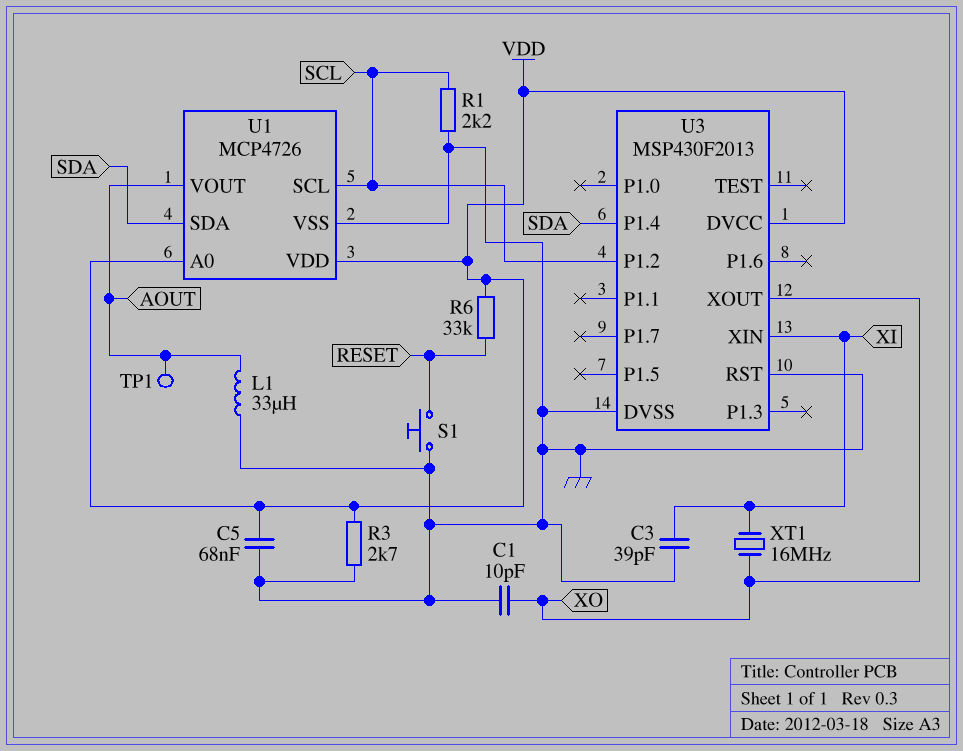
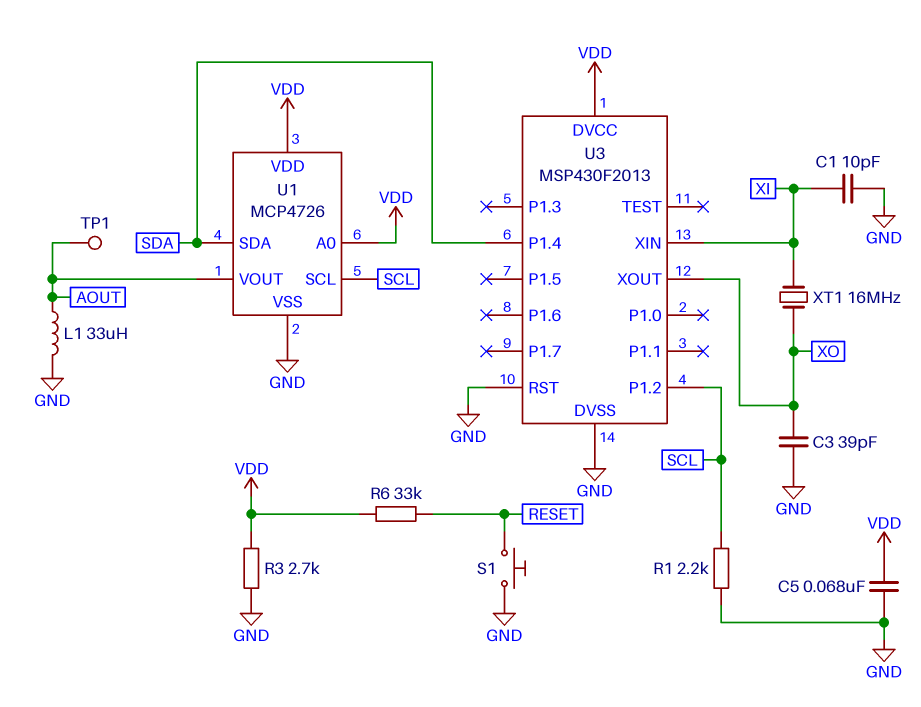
C1: 10pF (GND, XO) -> 10pF (GND, XI)
C3: 39pF (GND, XI) -> 39pF (GND, XO)

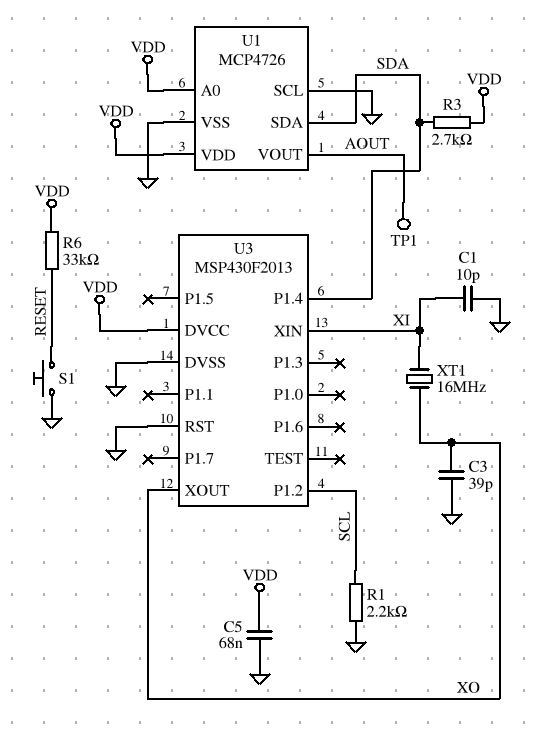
L1: 33uH (AOUT, GND) -> none
R3: 2.7k (GND, VDD) -> 2.7k (SDA, VDD)
U1 pin SCL: SCL -> GND

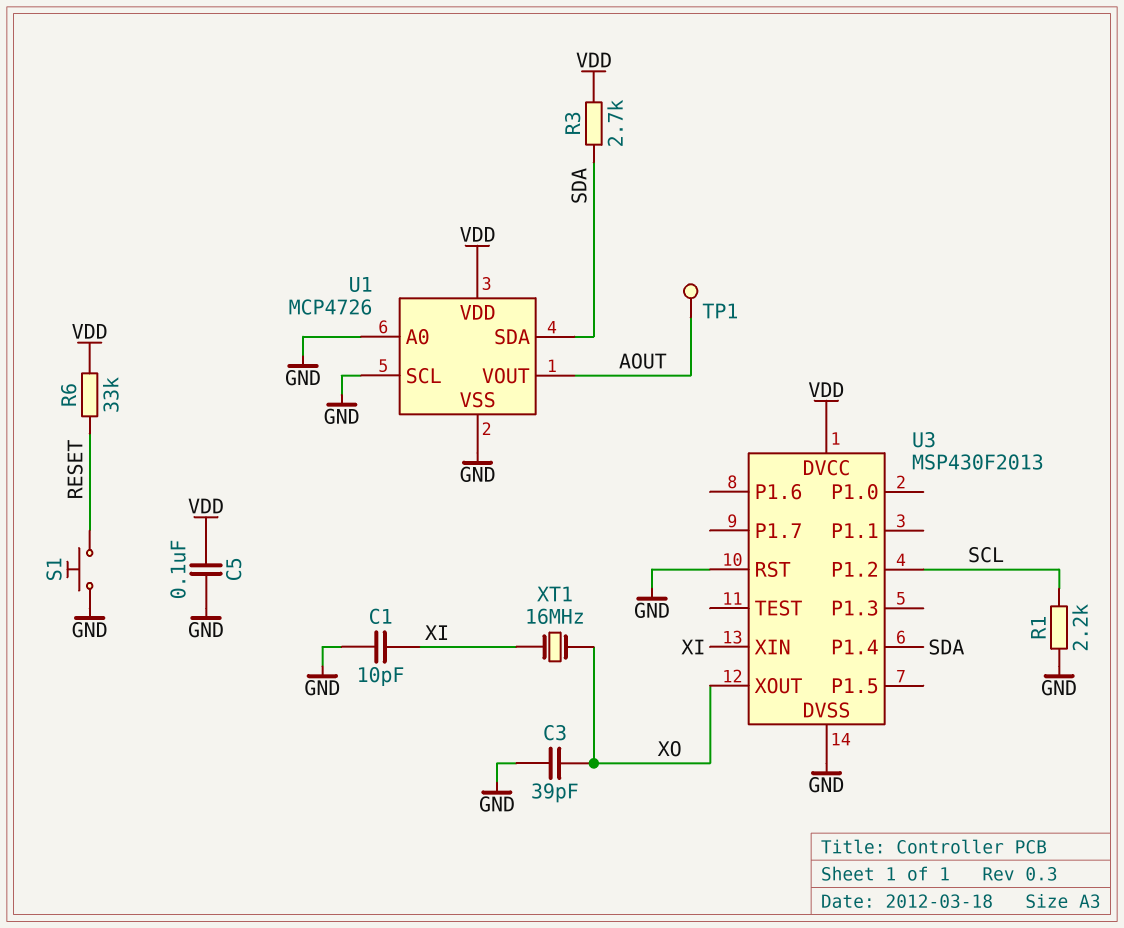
C5: 68nF (GND, VDD) -> 100nF (GND, VDD)
U1 pin A0: VDD -> GND

